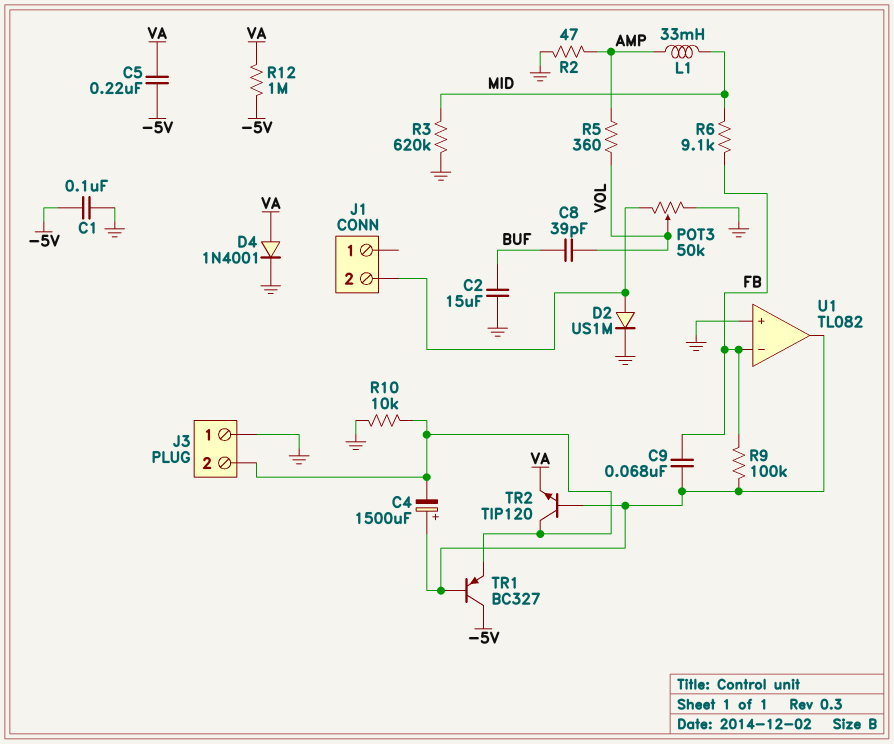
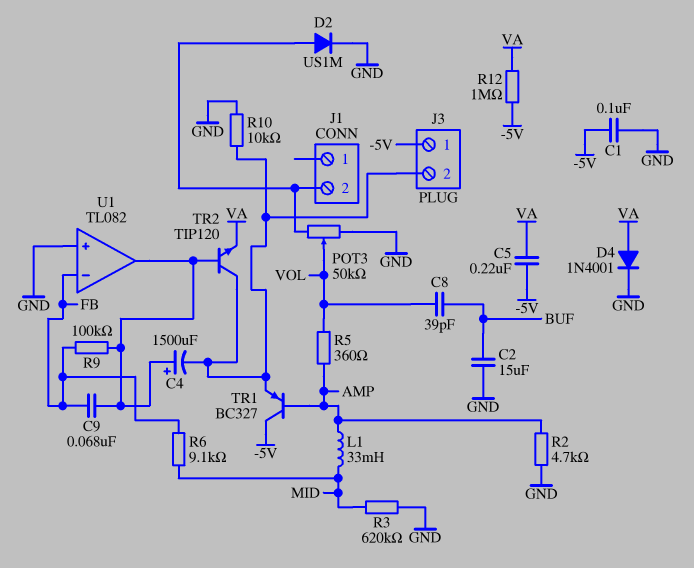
J3 pin 1: GND -> -5V
R2: 47 (AMP, GND) -> 4.7k (AMP, GND)
TR1: PNP BC327 (B U1/out, C -5V, E J3/2) -> PNP BC327 (B AMP, C -5V, E J3/2)

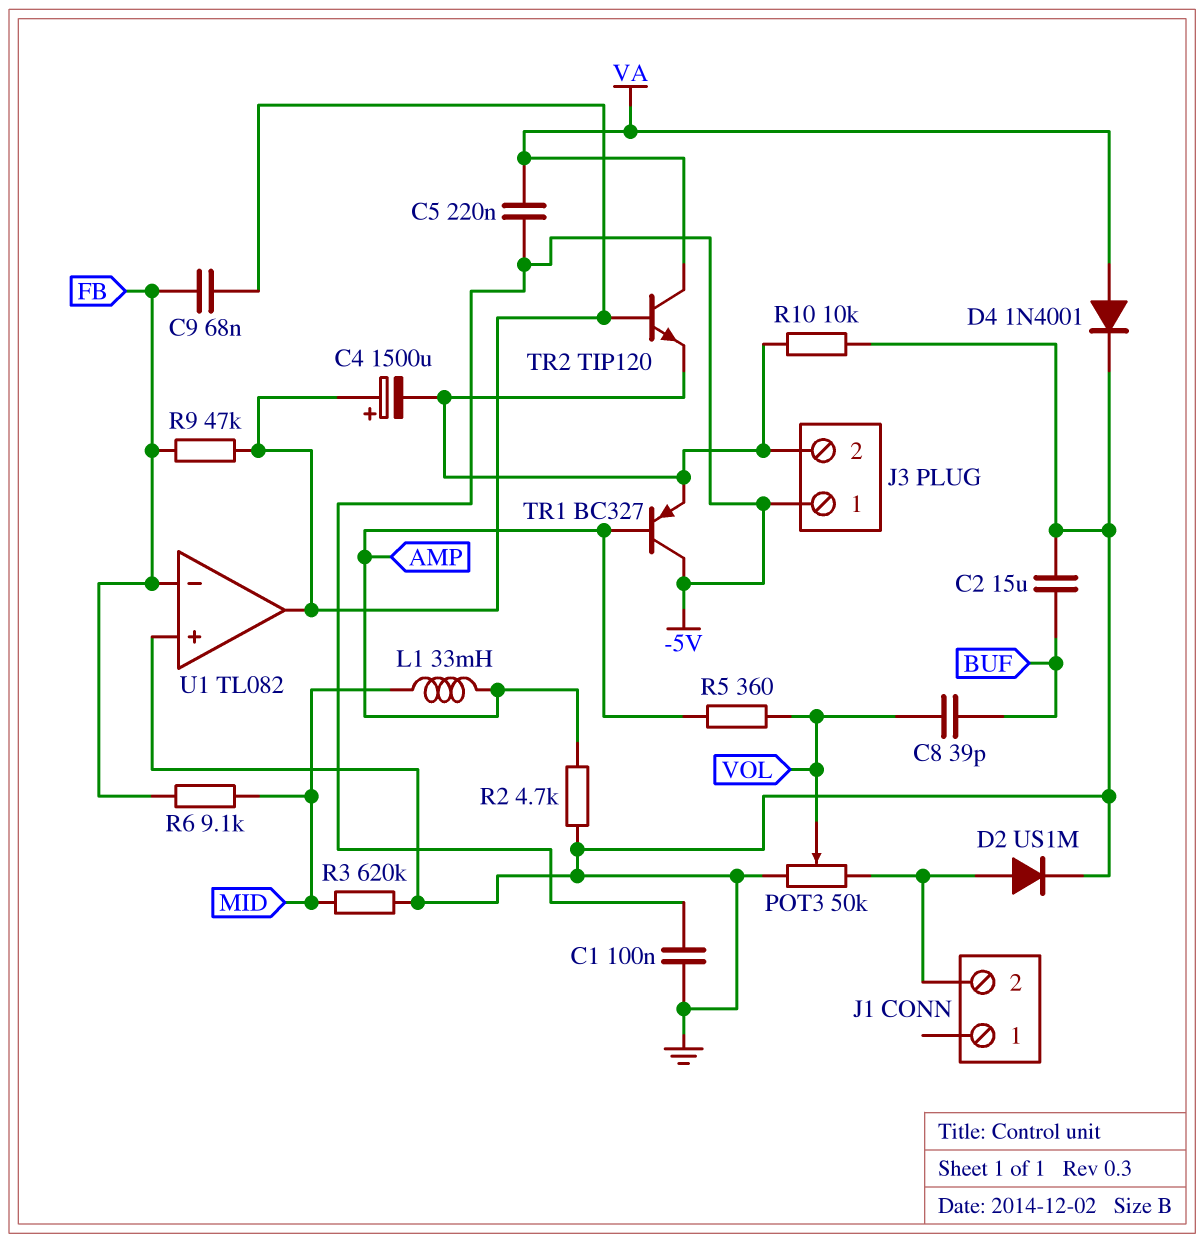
R9: 100k (FB, U1/out) -> 47k (FB, U1/out)
R12: 1M (-5V, VA) -> none
TR2: NPN TIP120 (B U1/out, C J3/2, E VA) -> NPN TIP120 (B U1/out, C VA, E J3/2)

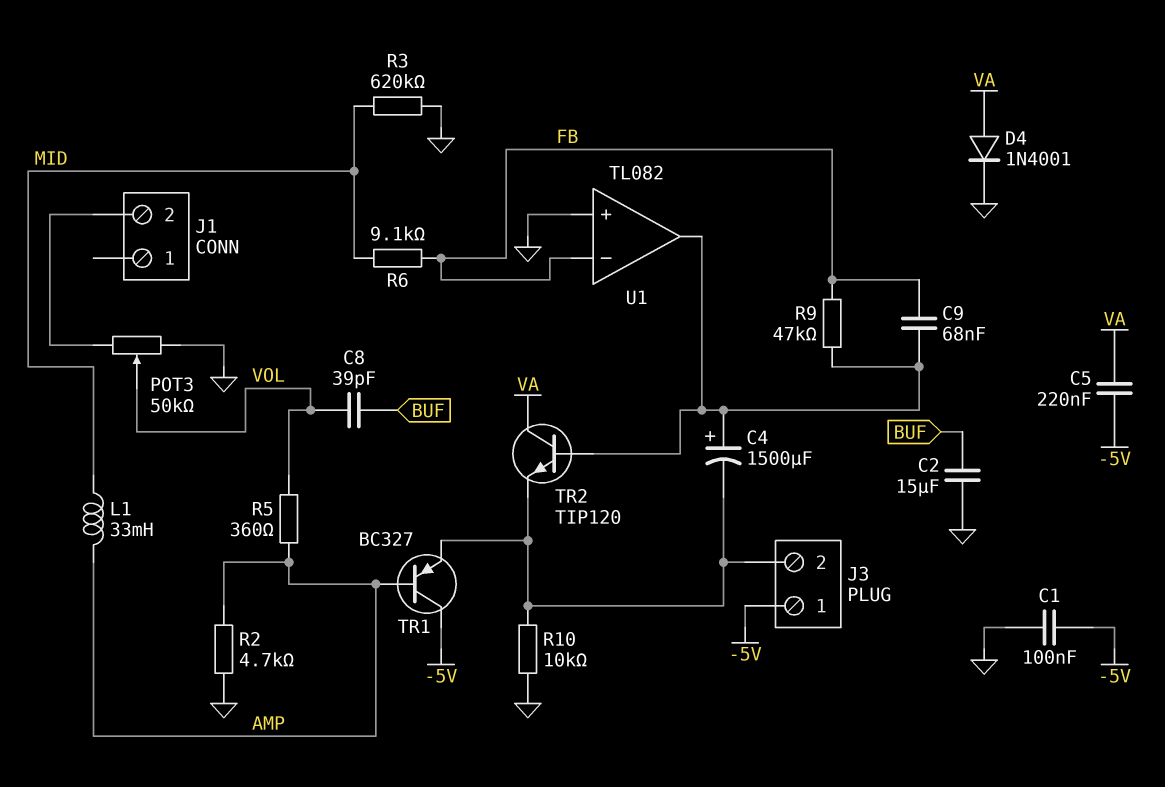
D2: diode US1M (A J1/2, K GND) -> none

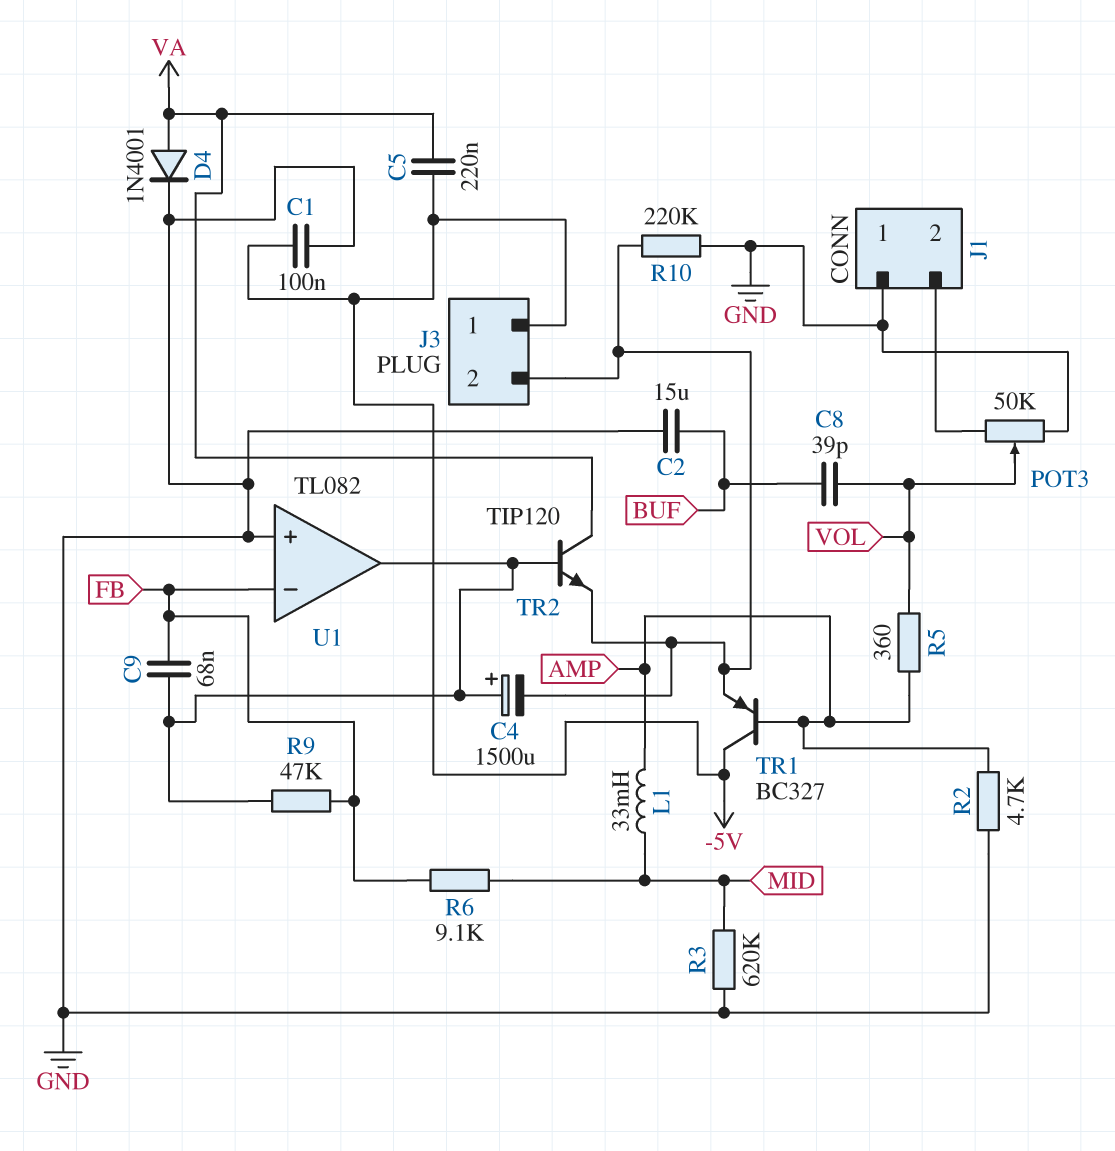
J1 pin 1: none -> GND
R10: 10k (GND, J3/2) -> 220k (GND, J3/2)

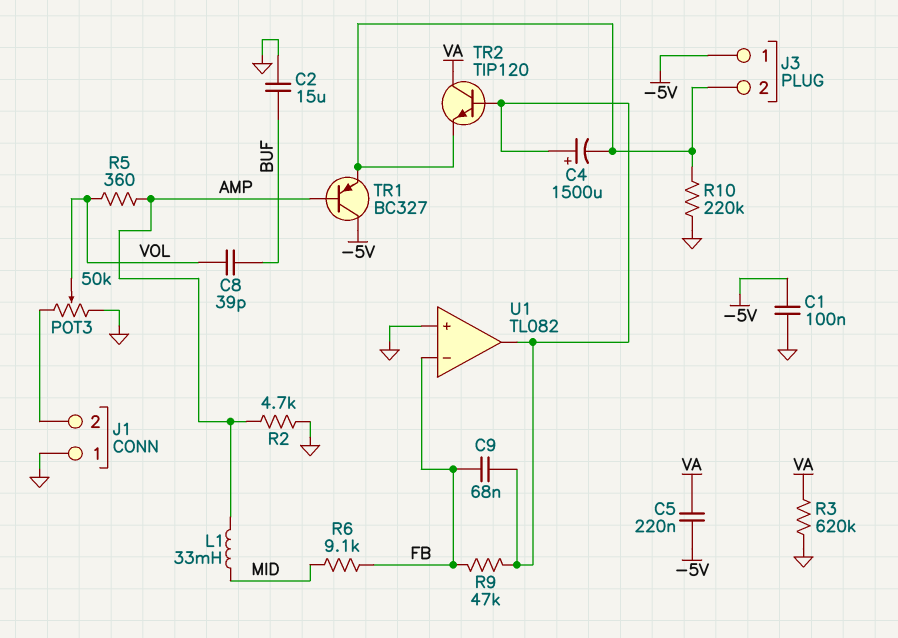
D4: diode 1N4001 (A VA, K GND) -> none
R3: 620k (GND, MID) -> 620k (GND, VA)

